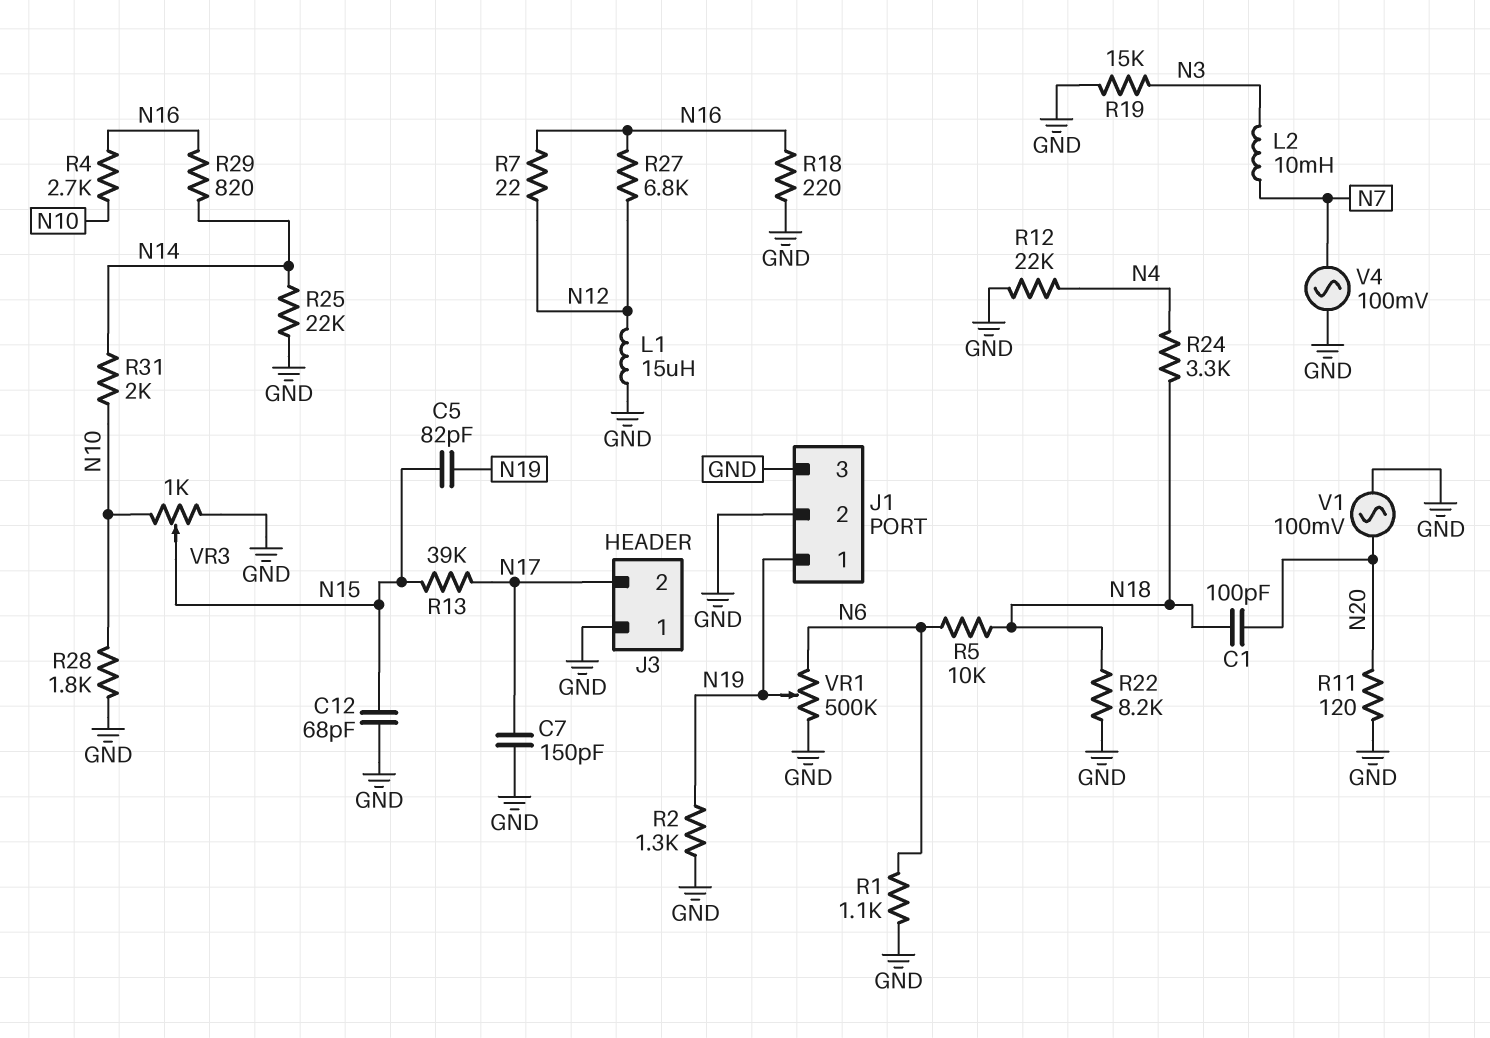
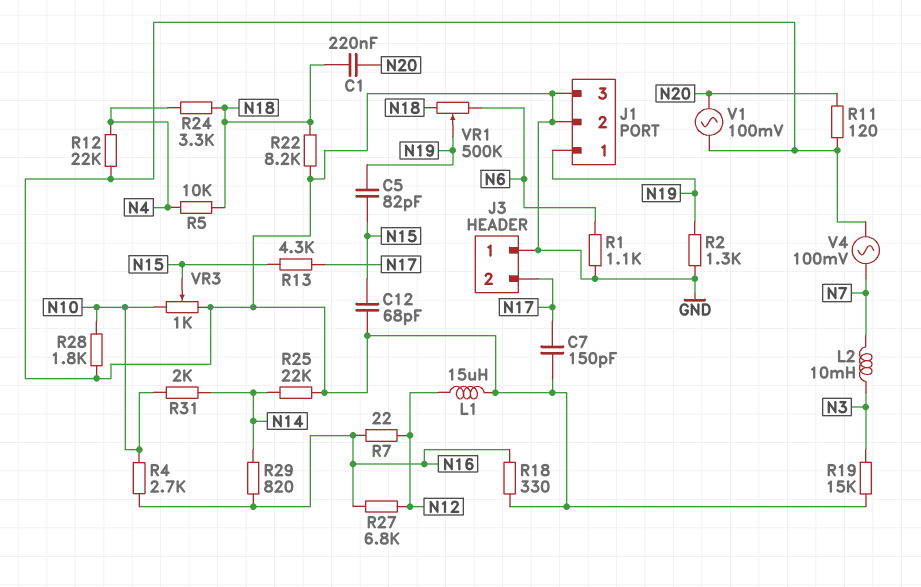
C1: 100pF (N18, N20) -> 220nF (N18, N20)
R5: 10k (N6, N18) -> 10k (N4, N18)
R13: 39k (N15, N17) -> 4.3k (N15, N17)
R18: 220 (GND, N16) -> 330 (GND, N16)
VR1: 500k (GND, N6, wiper N19) -> 500k (N6, N18, wiper N19)

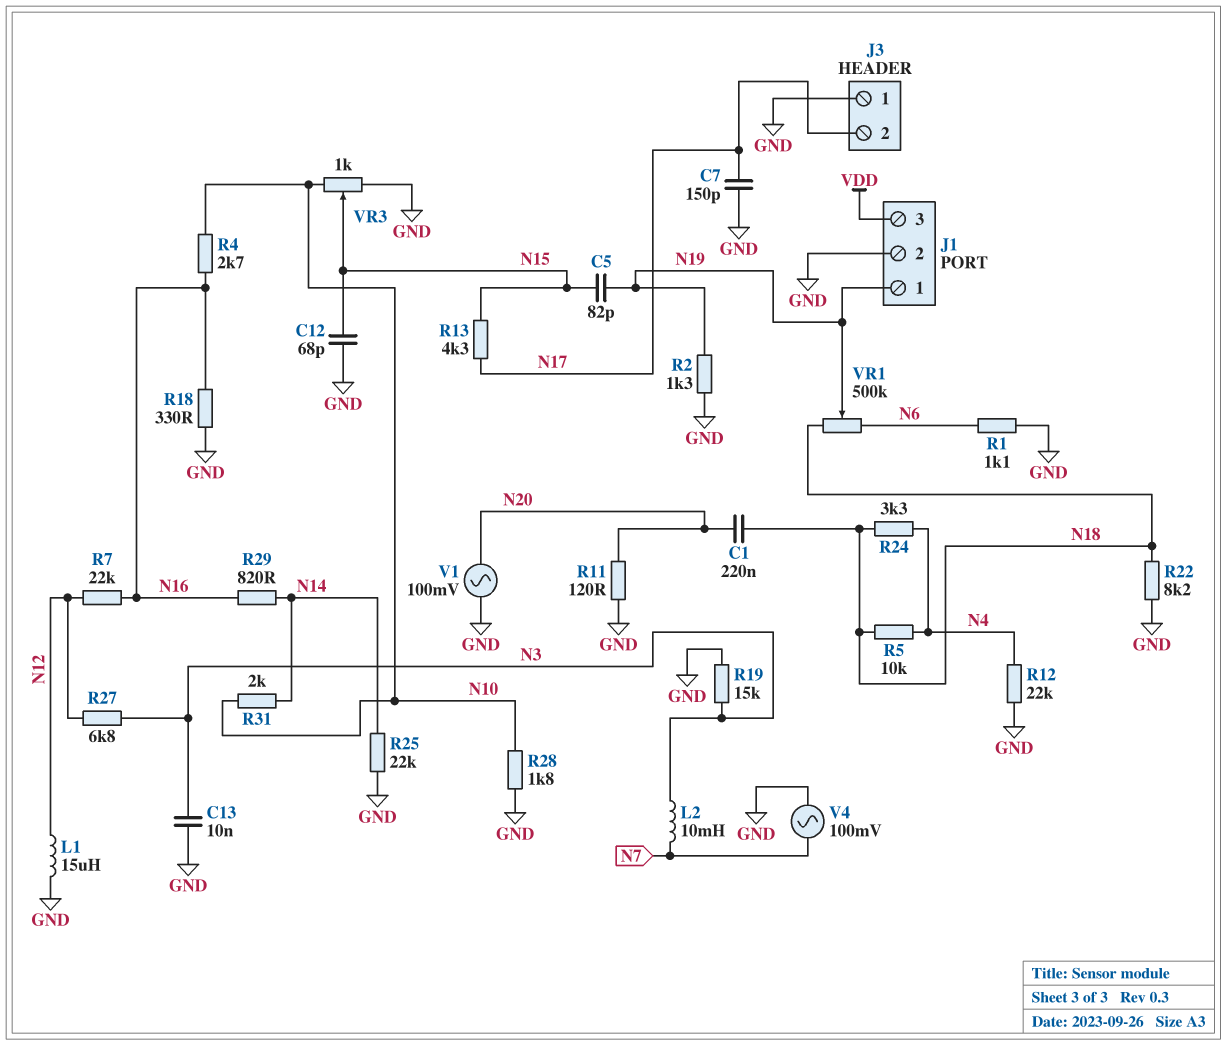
C13: none -> 10nF (GND, N3)
J1 pin 3: GND -> VDD
R7: 22 (N12, N16) -> 22k (N12, N16)
R27: 6.8k (N12, N16) -> 6.8k (N3, N12)

